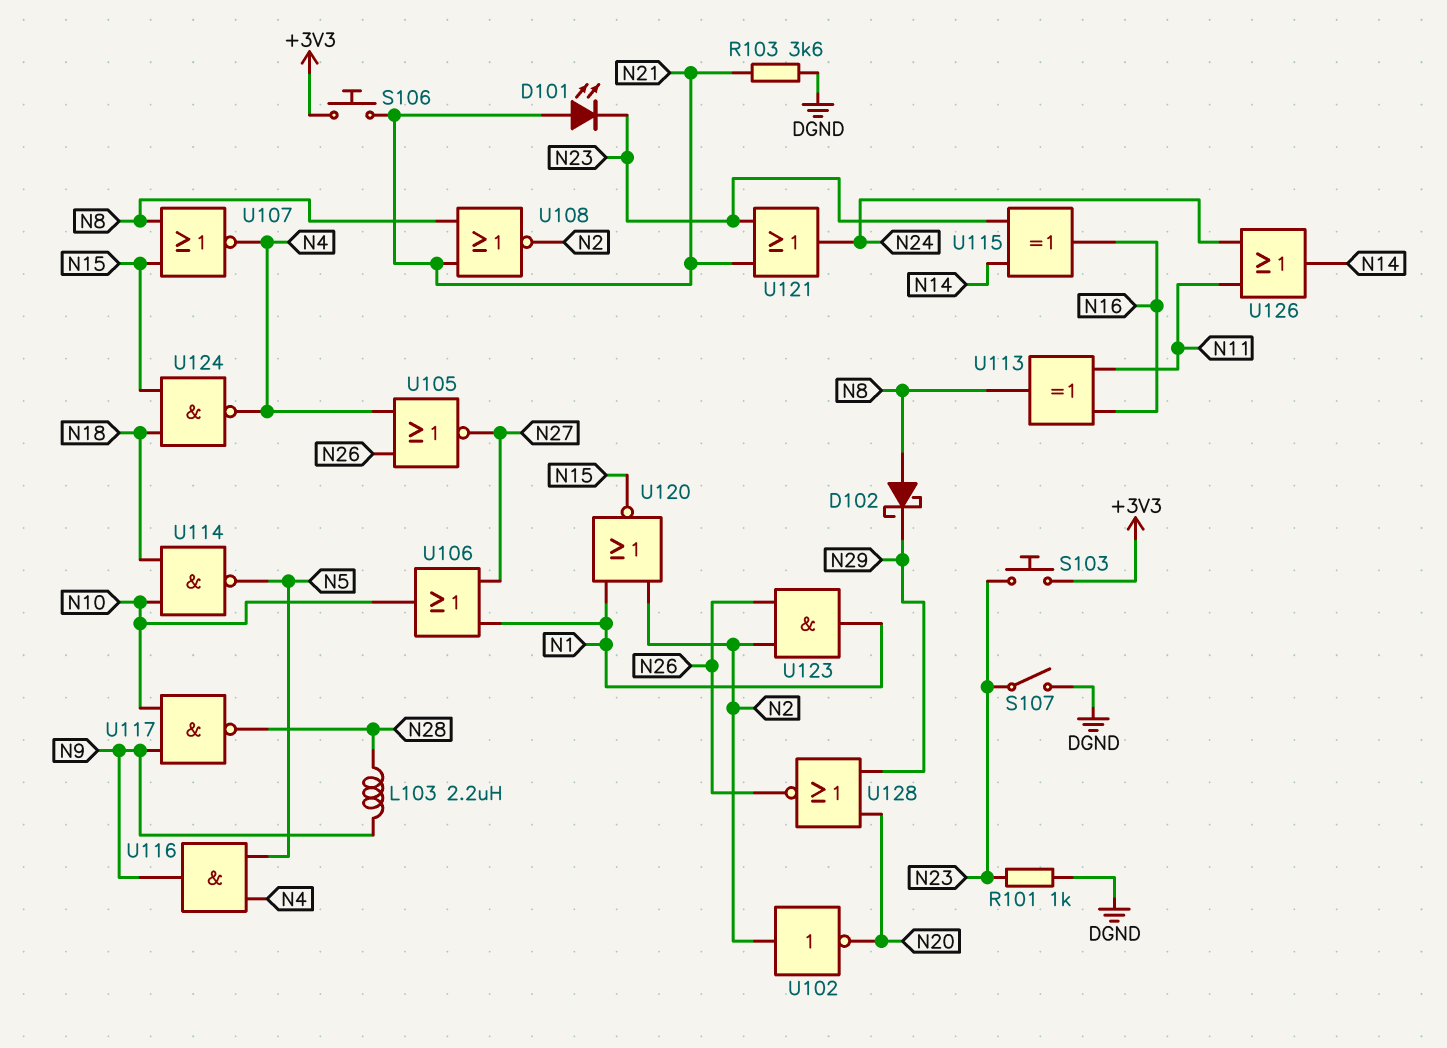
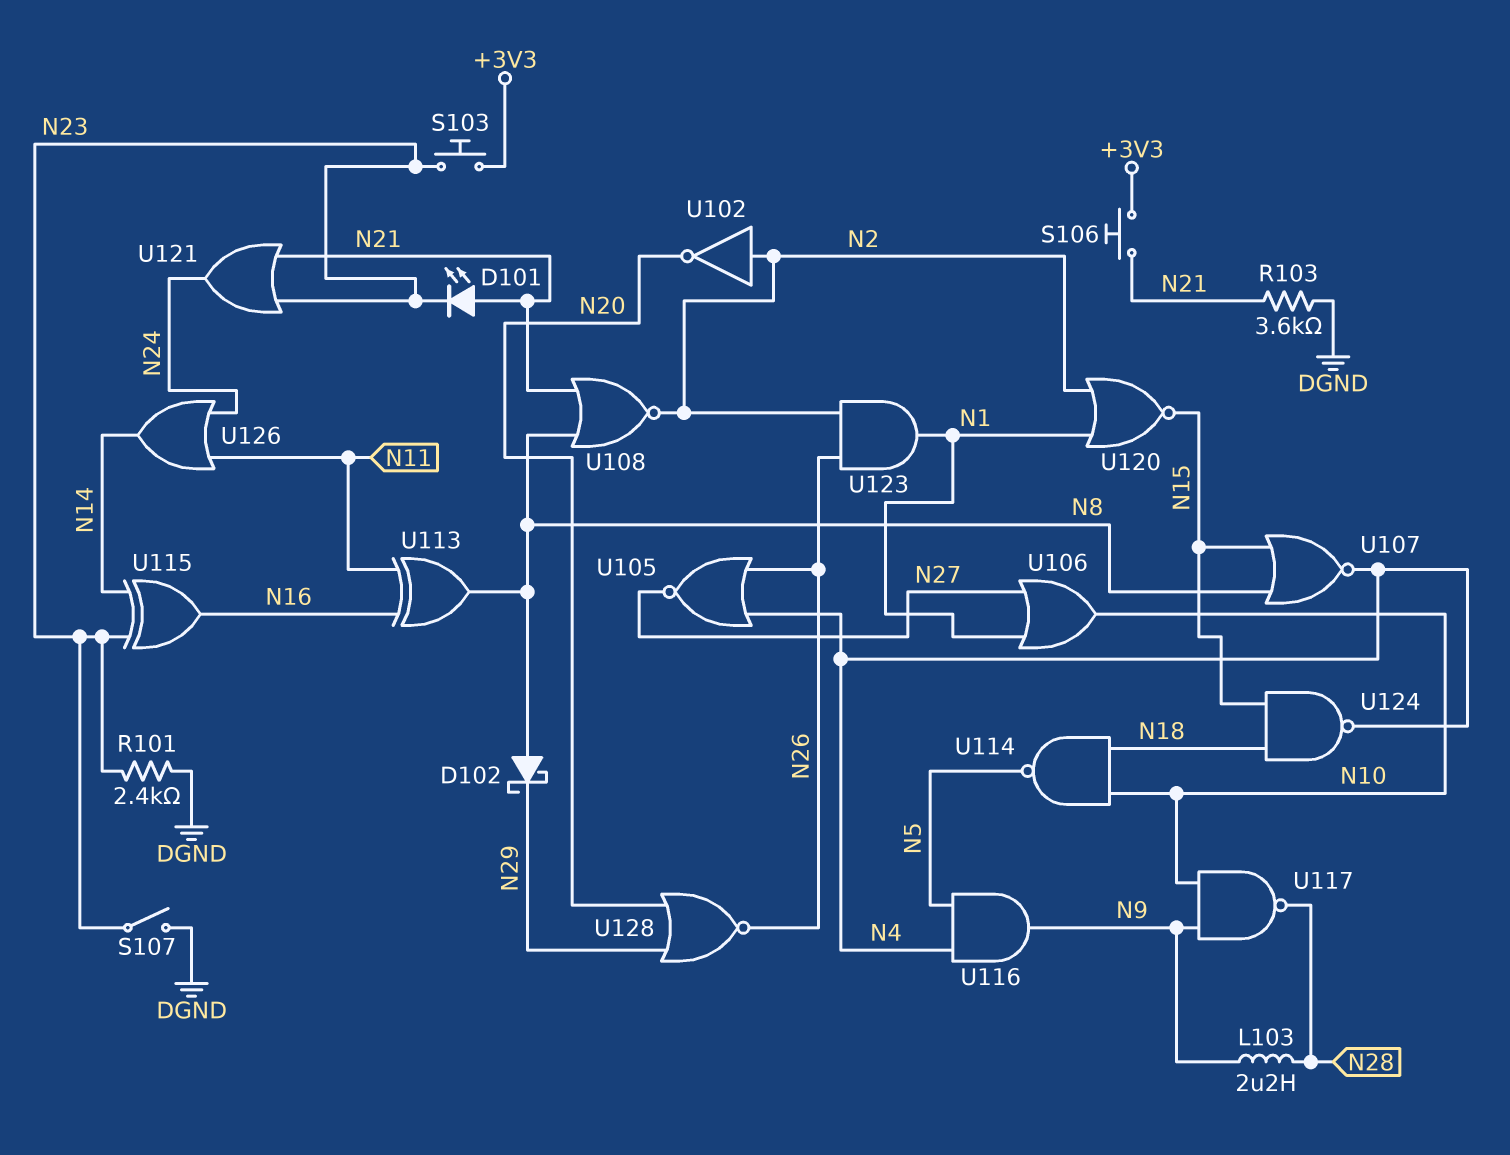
R101: 1k (DGND, N23) -> 2.4k (DGND, N23)

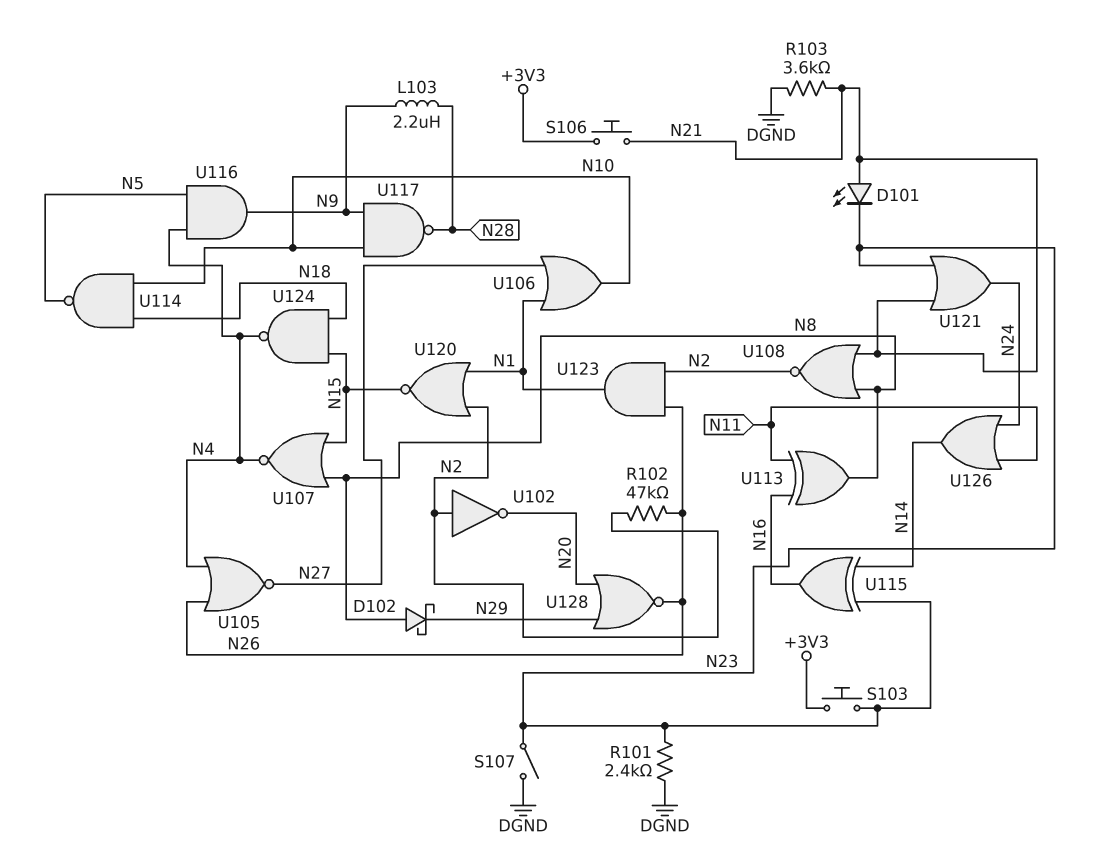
R102: none -> 47k (N2, N26)

